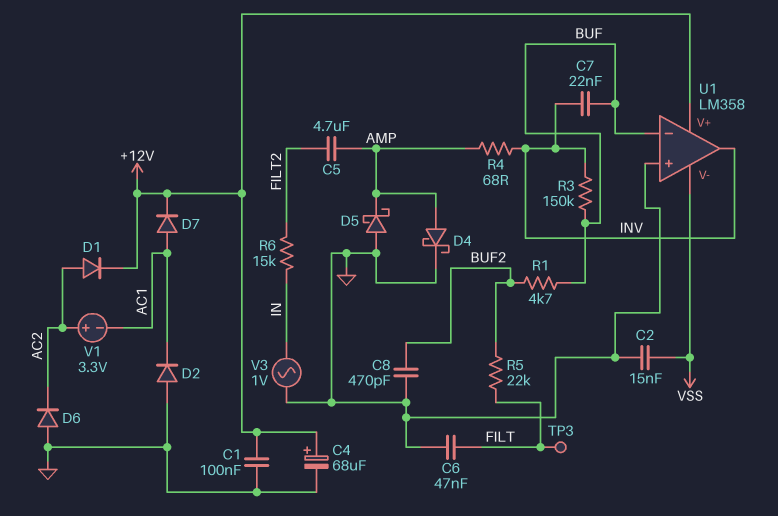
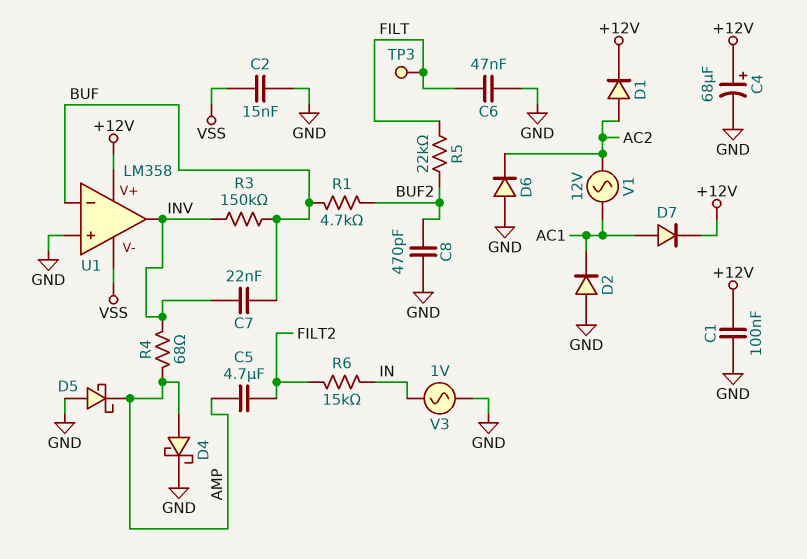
V1: 3.3V (plus AC2, minus AC1) -> AC 12V (AC1, AC2)

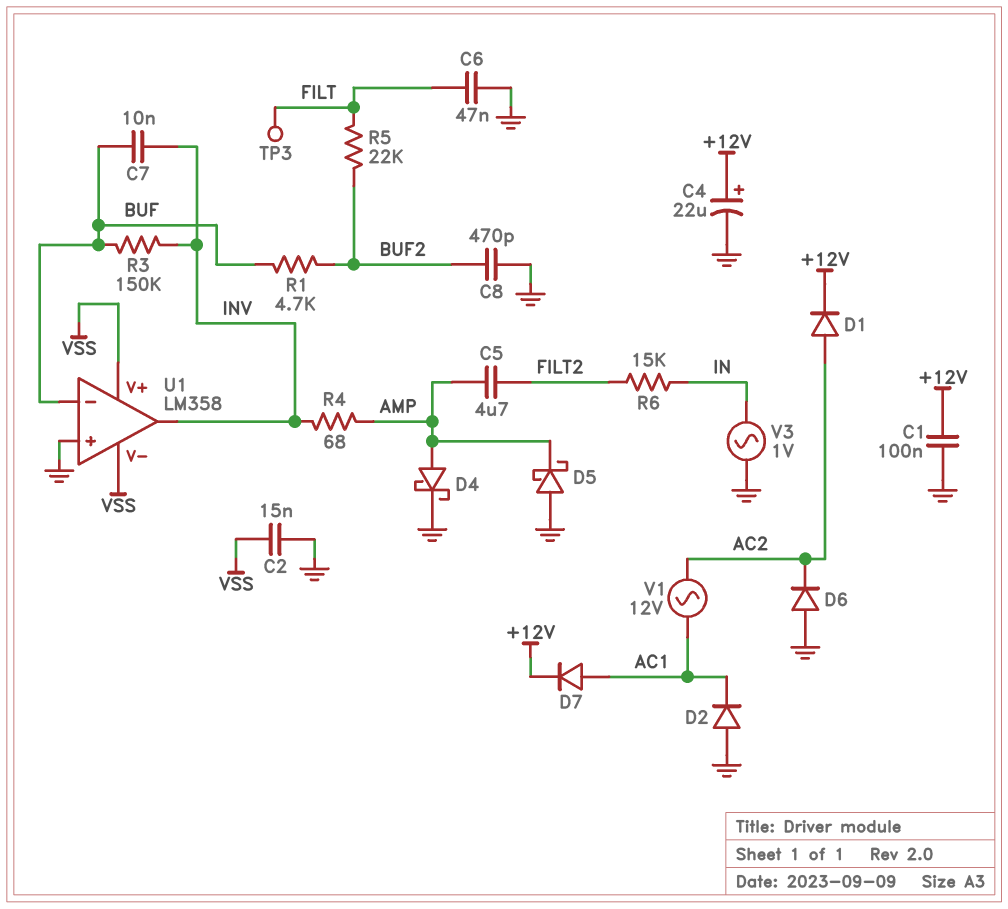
C4: 68uF (plus +12V, minus GND) -> 22uF (plus +12V, minus GND)
C7: 22nF (BUF, INV) -> 10nF (BUF, INV)
U1 pin V+: +12V -> VSS

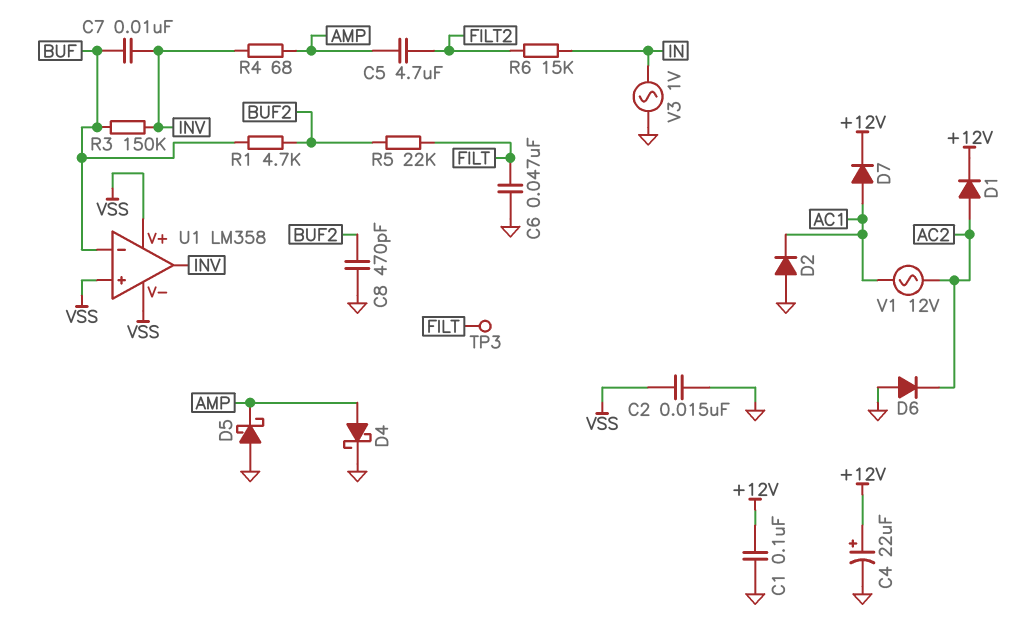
U1 pin in+: GND -> VSS

